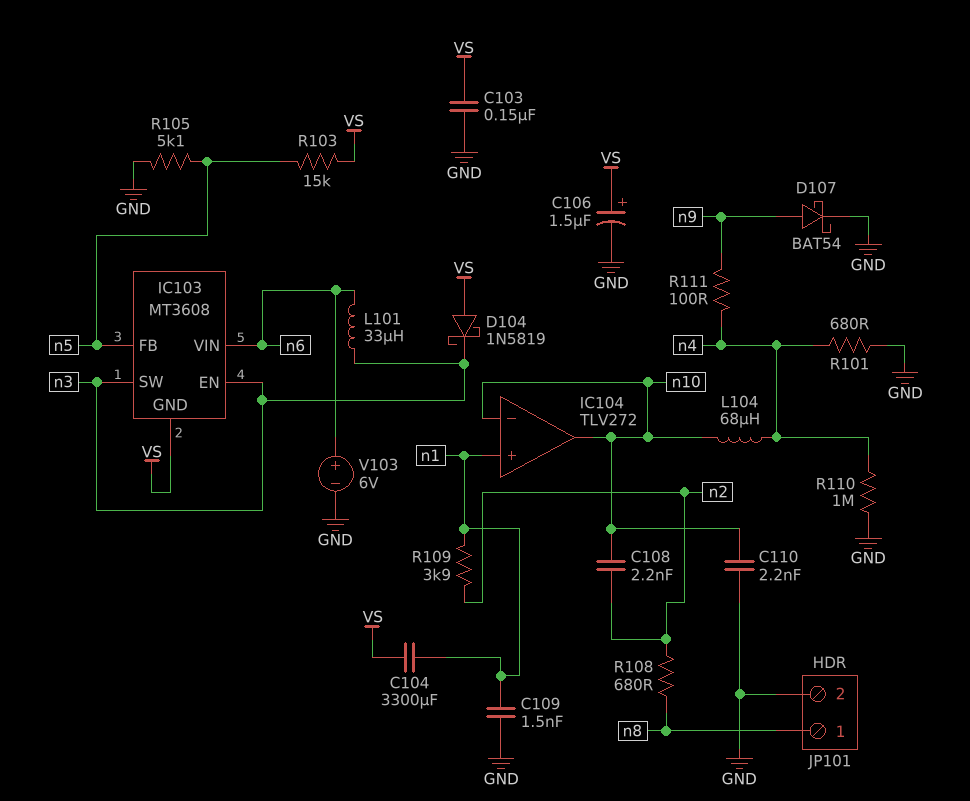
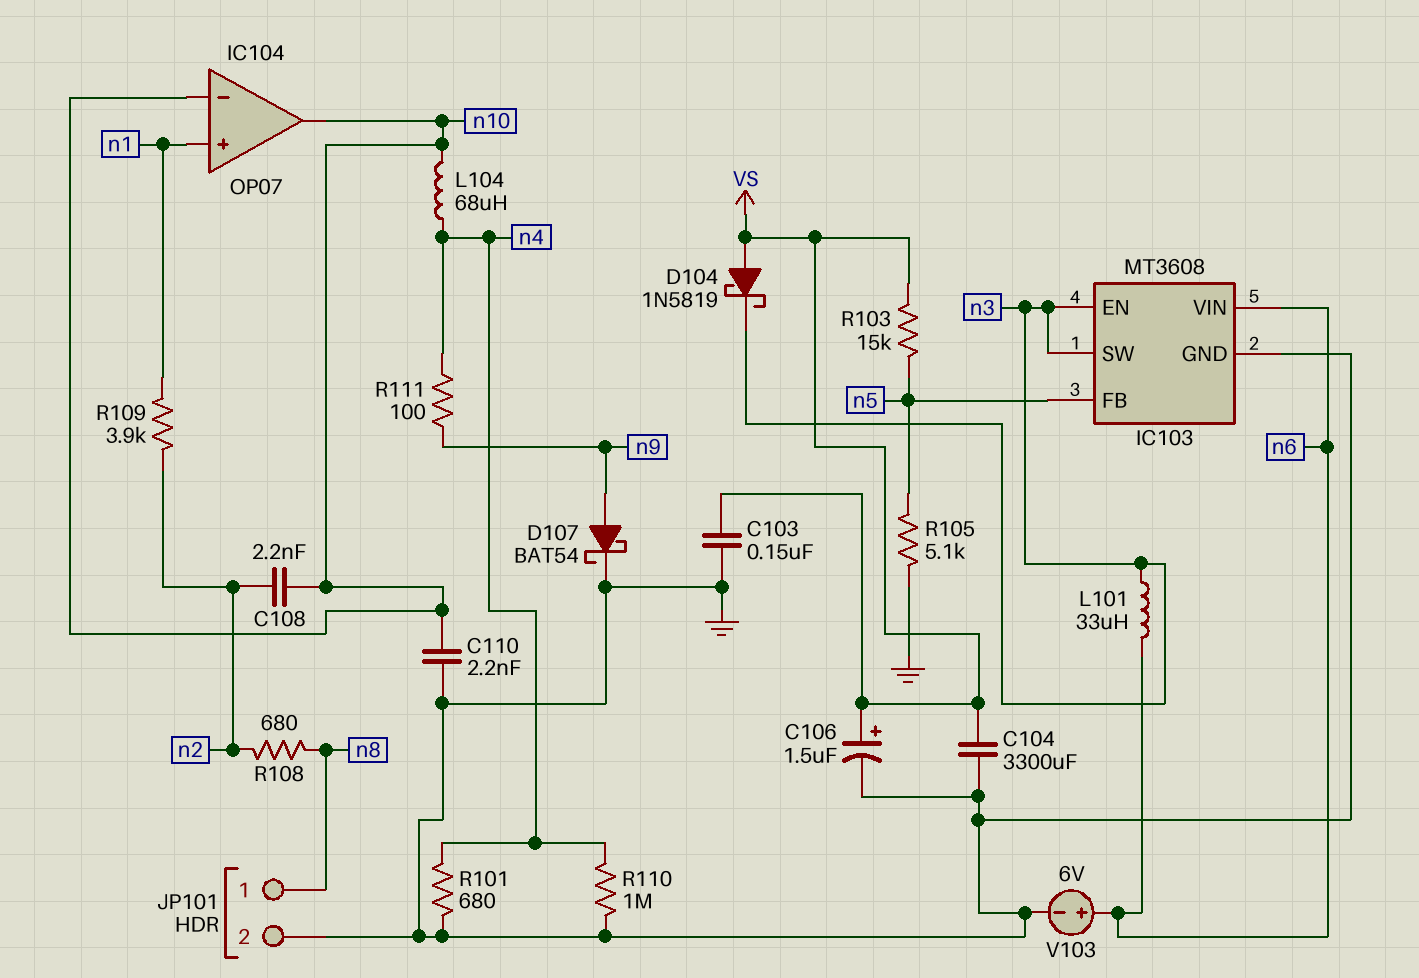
C104: 3300uF (VS, n1) -> 3300uF (GND, VS)
C109: 1.5nF (GND, n1) -> none
IC103 pin GND: VS -> GND
IC104: TLV272 -> OP07

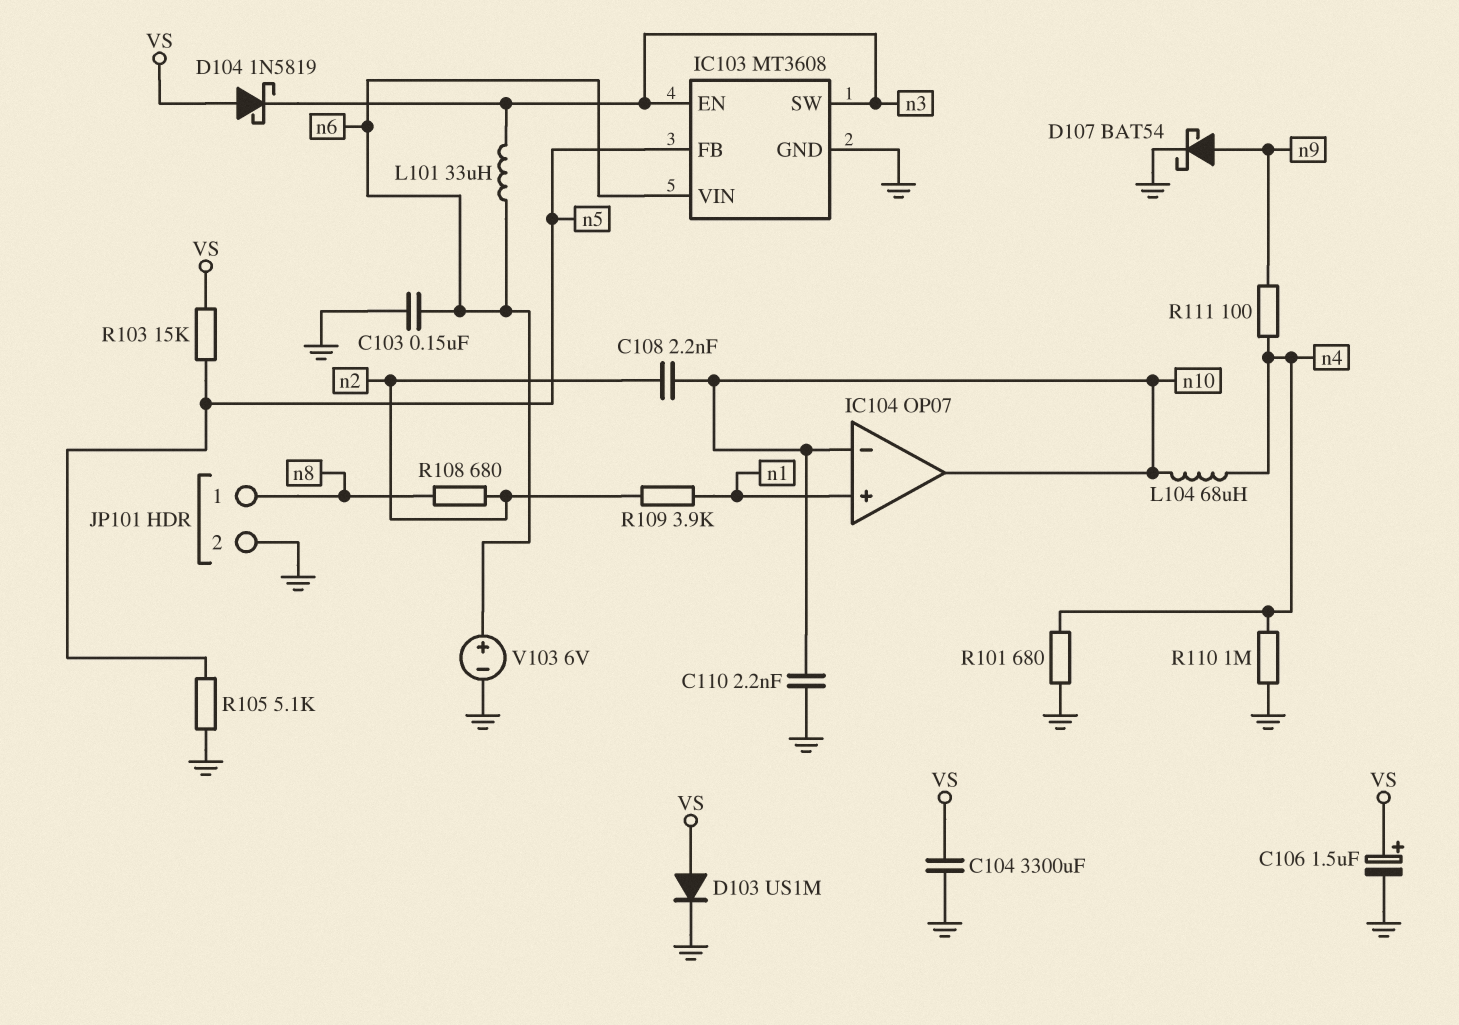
C103: 150nF (GND, VS) -> 150nF (GND, n6)
D103: none -> diode US1M (A VS, K GND)

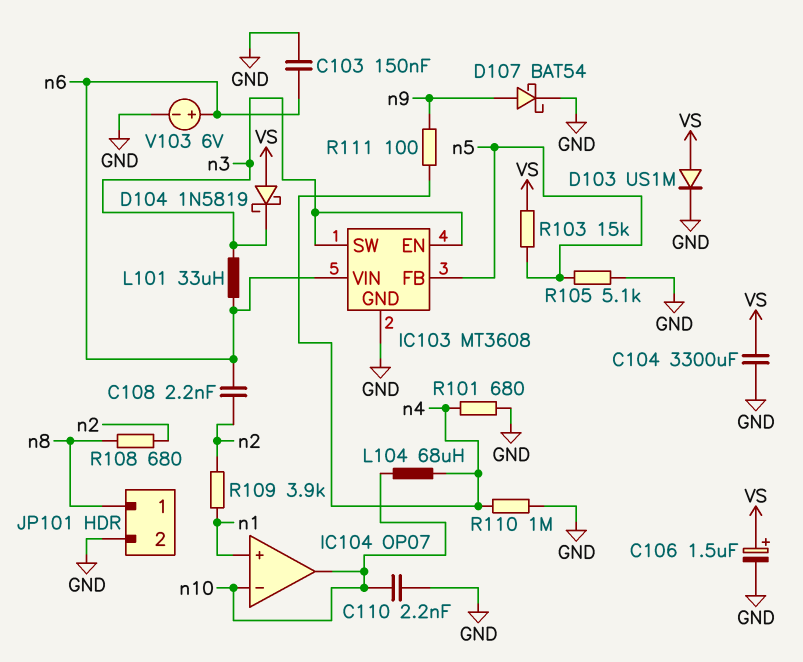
C108: 2.2nF (n2, n10) -> 2.2nF (n2, n6)

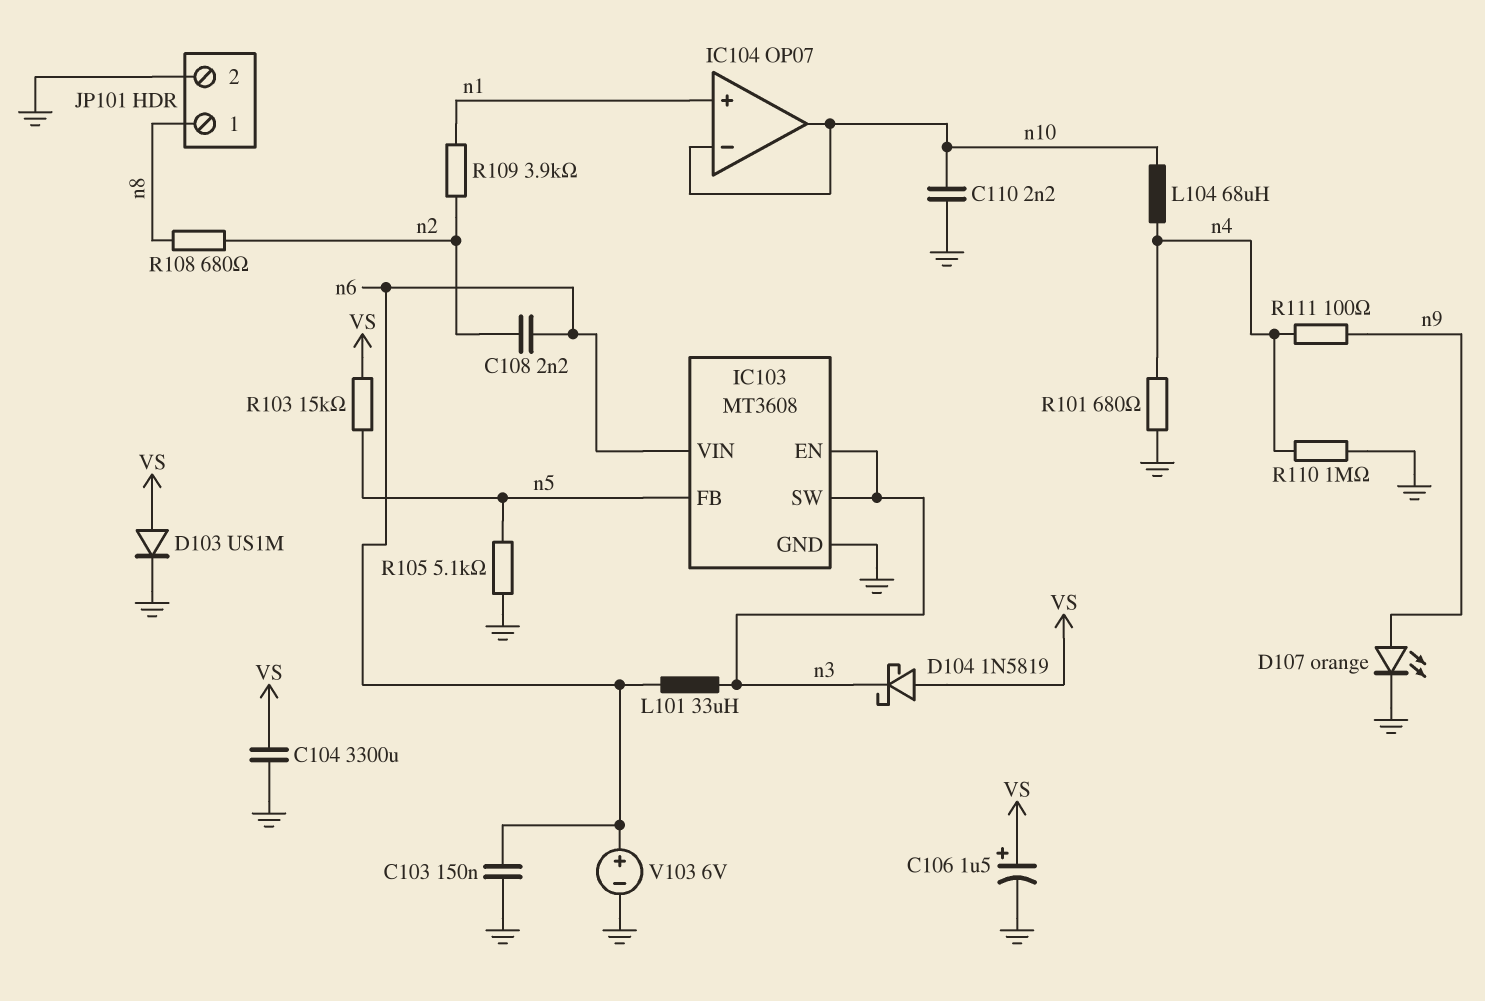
D107: schottky BAT54 (A n9, K GND) -> LED orange (A n9, K GND)

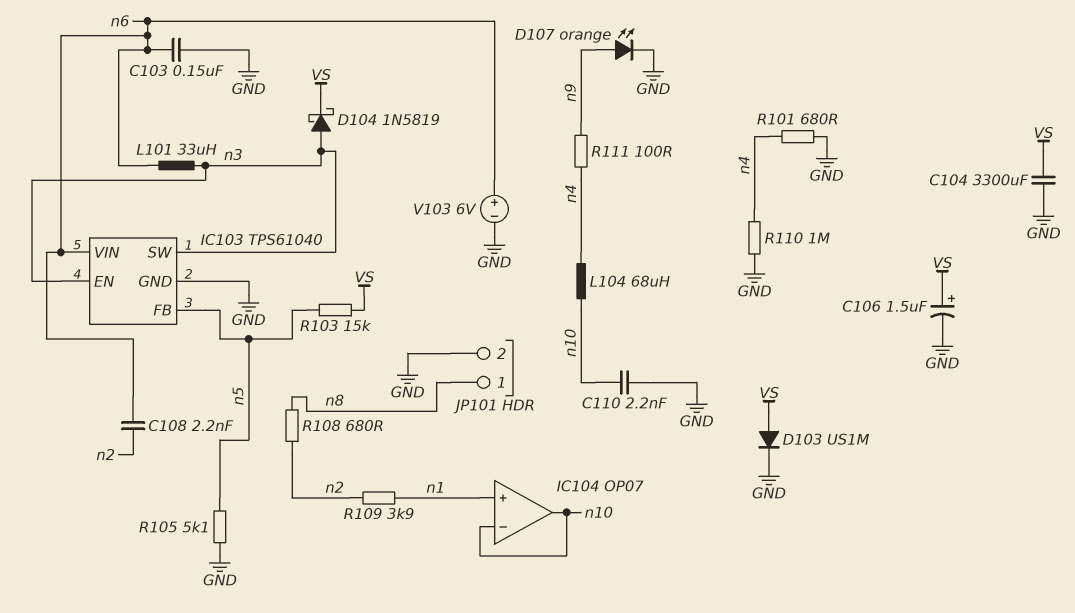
D104: schottky 1N5819 (A VS, K n3) -> schottky 1N5819 (A n3, K VS)
IC103: MT3608 -> TPS61040

